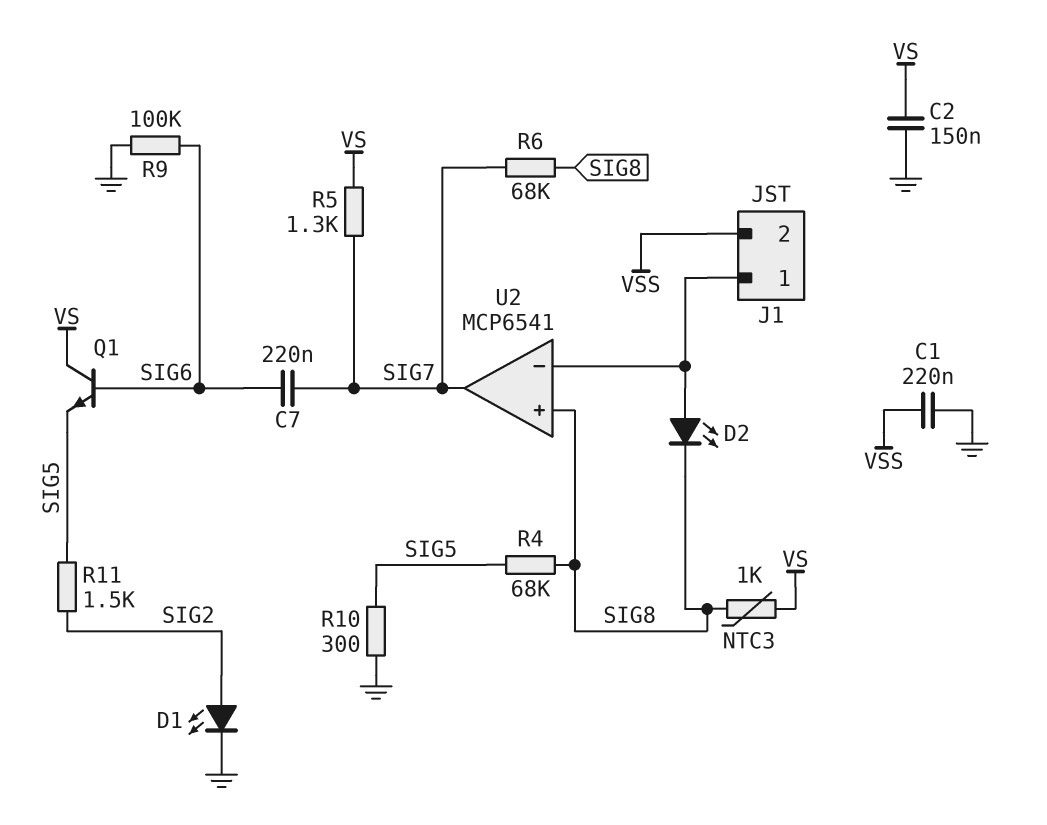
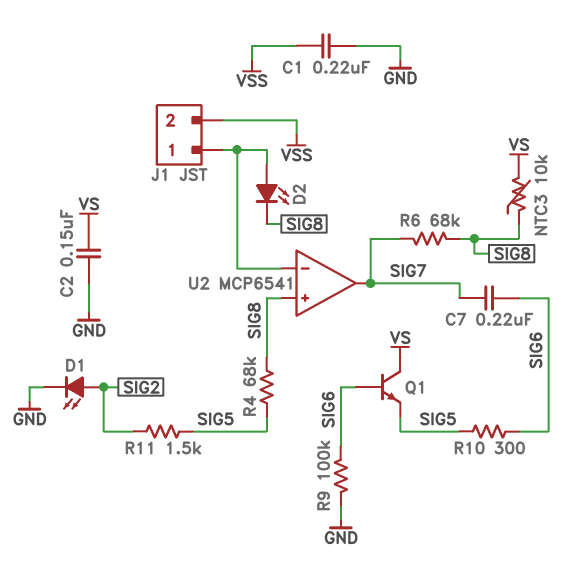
NTC3: 1k (SIG8, VS) -> 10k (SIG8, VS)
R5: 1.3k (SIG7, VS) -> none
R10: 300 (GND, SIG5) -> 300 (SIG5, SIG6)

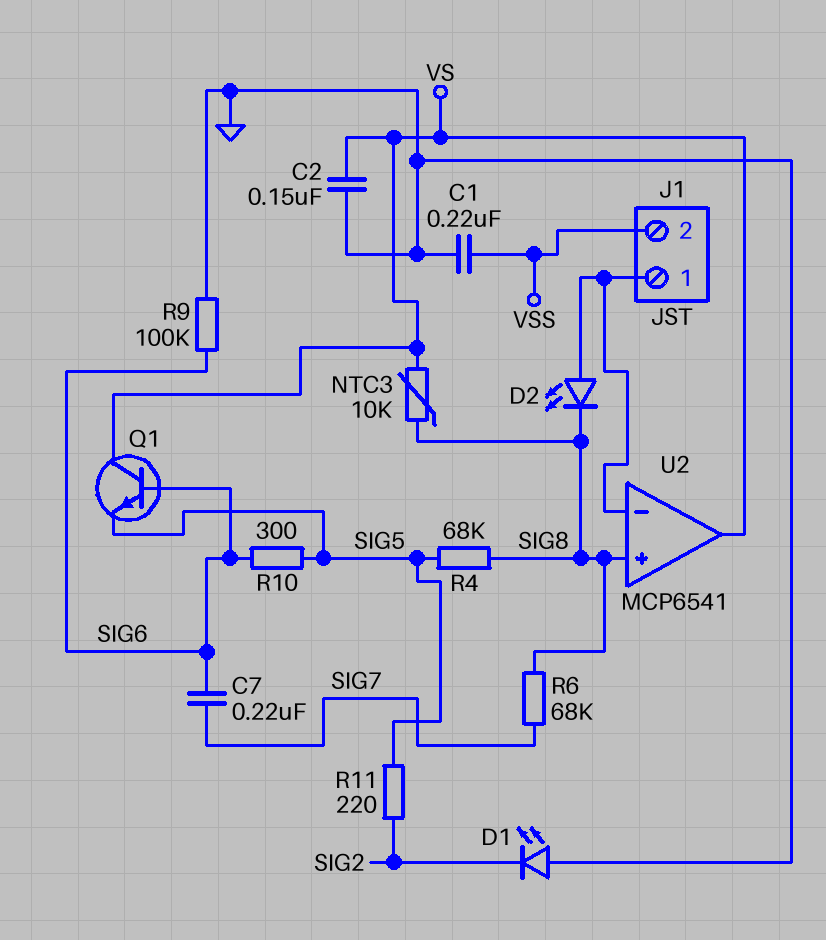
D1: LED (A SIG2, K GND) -> LED (A GND, K SIG2)
R11: 1.5k (SIG2, SIG5) -> 220 (SIG2, SIG5)
U2 pin out: SIG7 -> VS

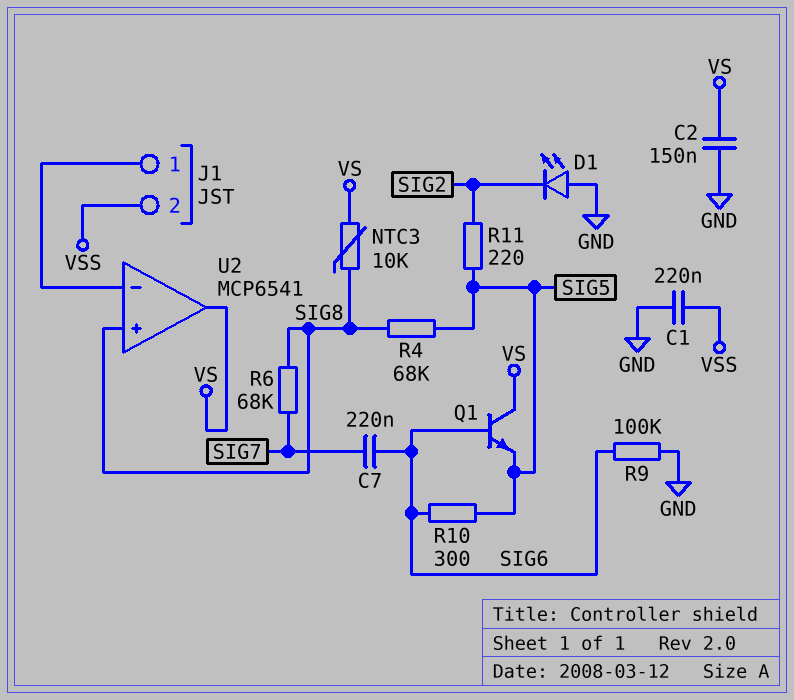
D2: LED (A J1/1, K SIG8) -> none

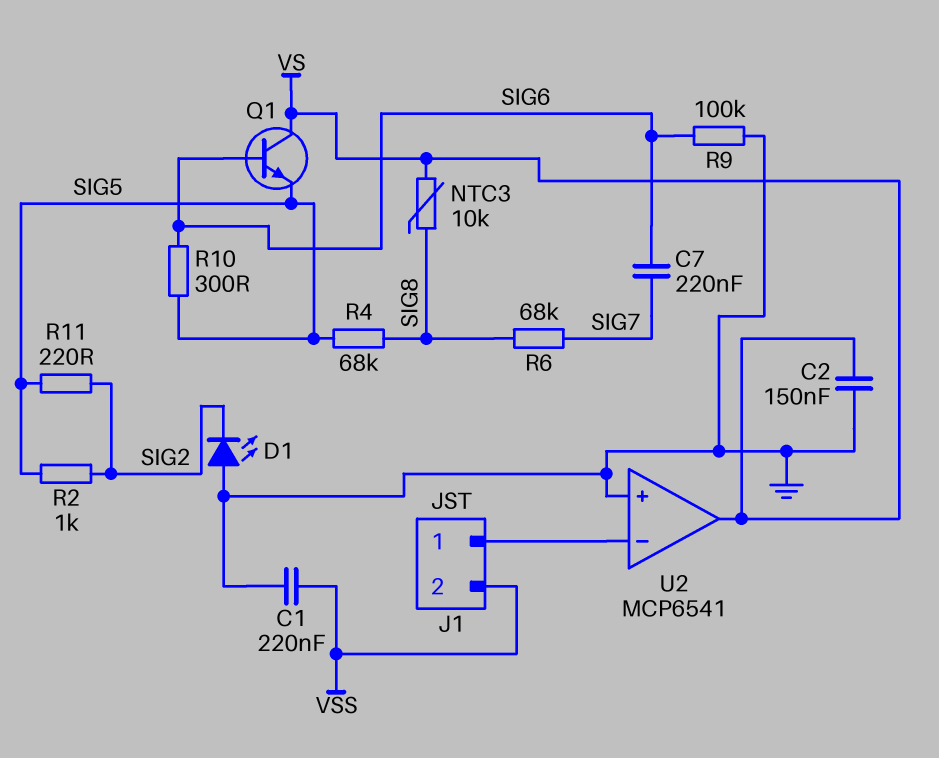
R2: none -> 1k (SIG2, SIG5)
U2 pin in+: SIG8 -> GND

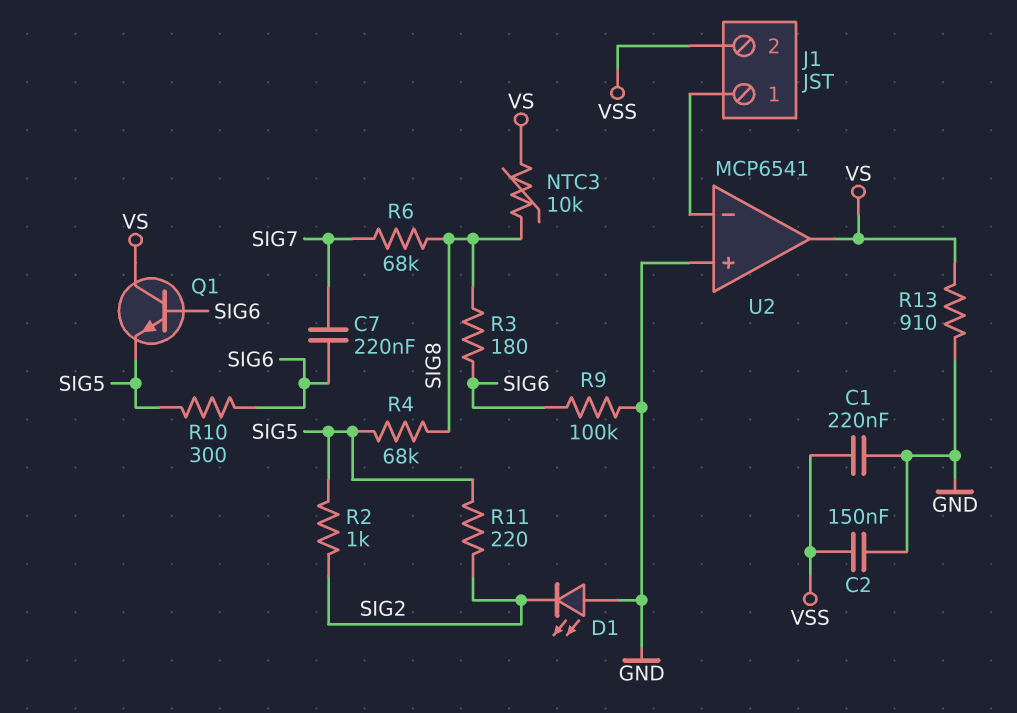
C2: 150nF (GND, VS) -> 150nF (GND, VSS)
R3: none -> 180 (SIG6, SIG8)
R13: none -> 910 (GND, VS)

